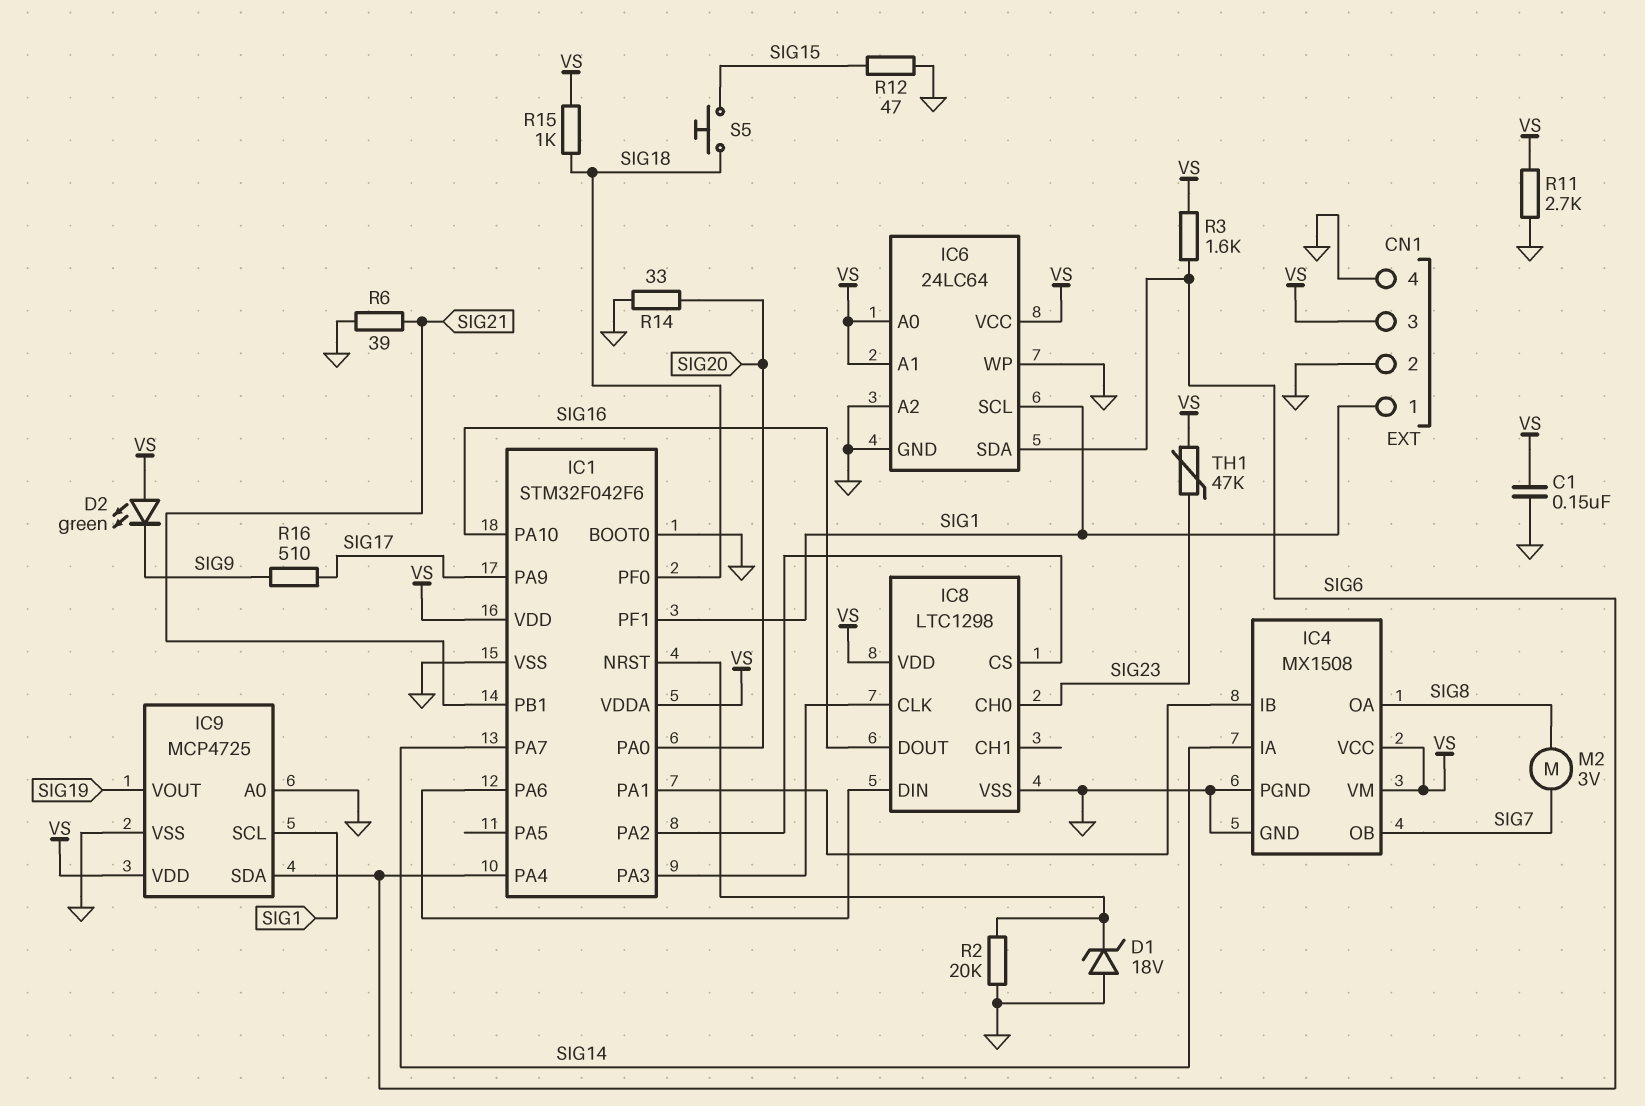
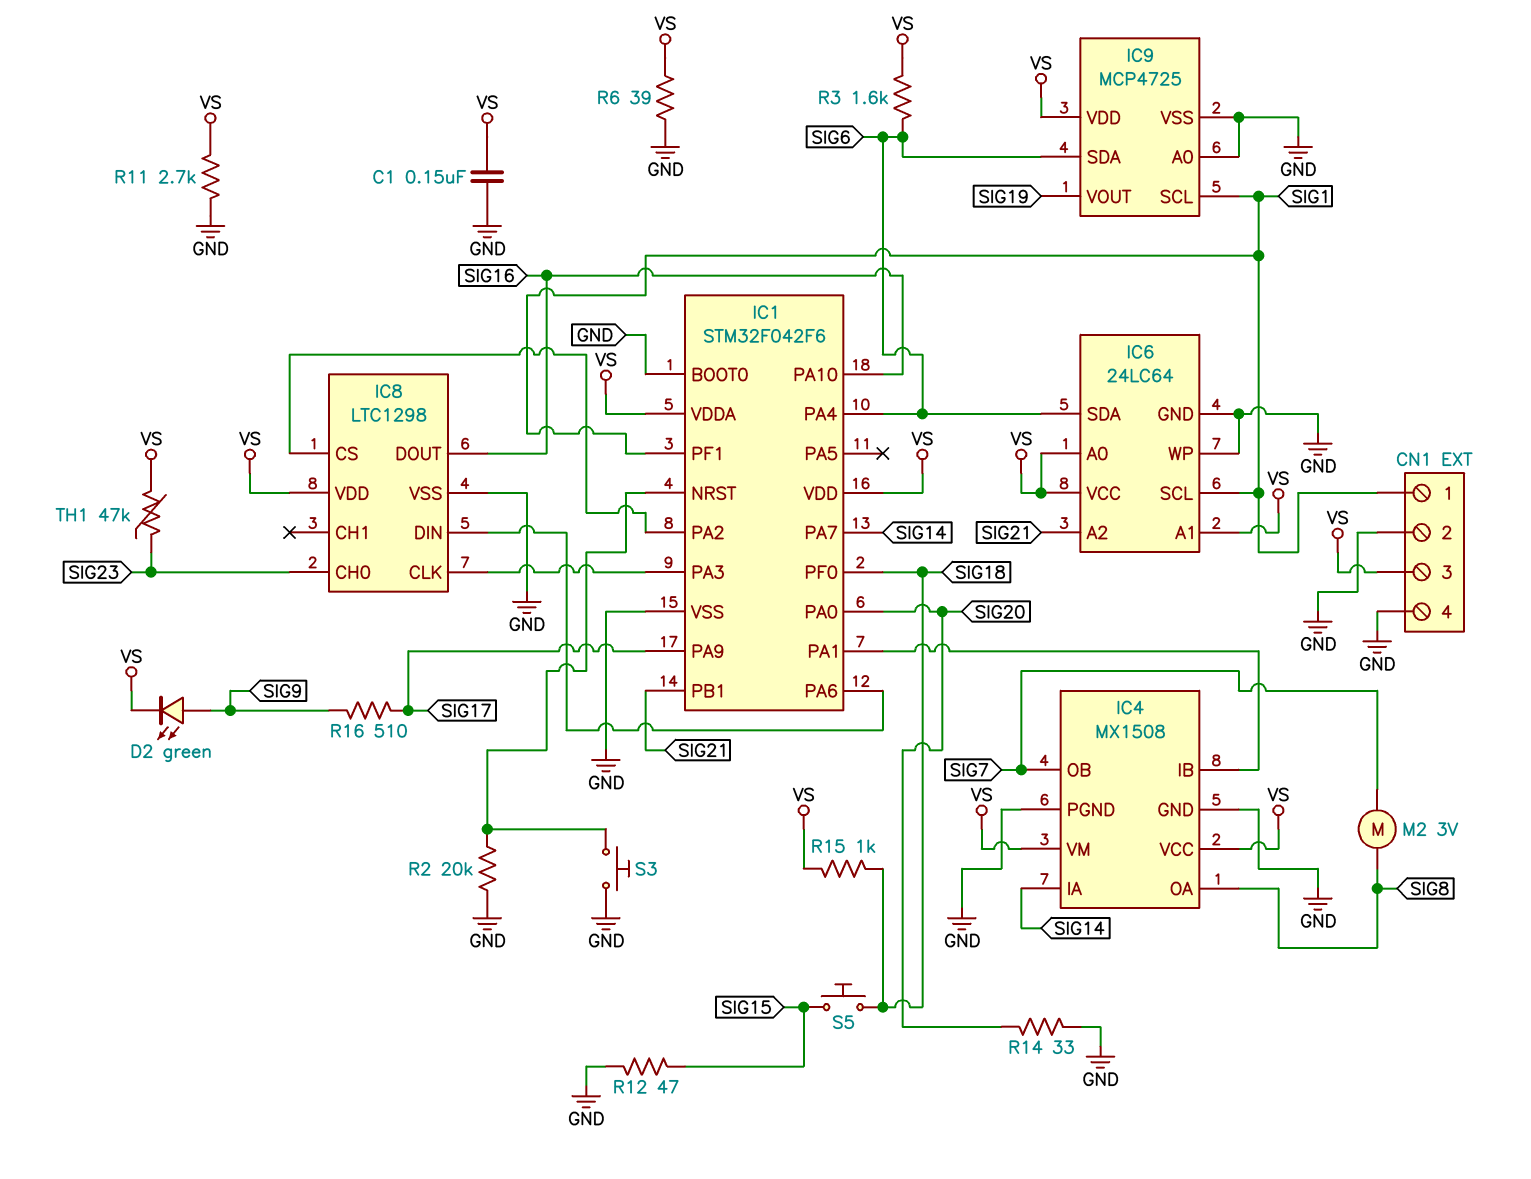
D1: zener 18V (A GND, K IC1/NRST) -> none
D2: LED green (A VS, K SIG9) -> LED green (A SIG9, K VS)
IC6 pin A2: GND -> SIG21
R6: 39 (GND, SIG21) -> 39 (GND, VS)
S3: none -> button (GND, IC1/NRST)

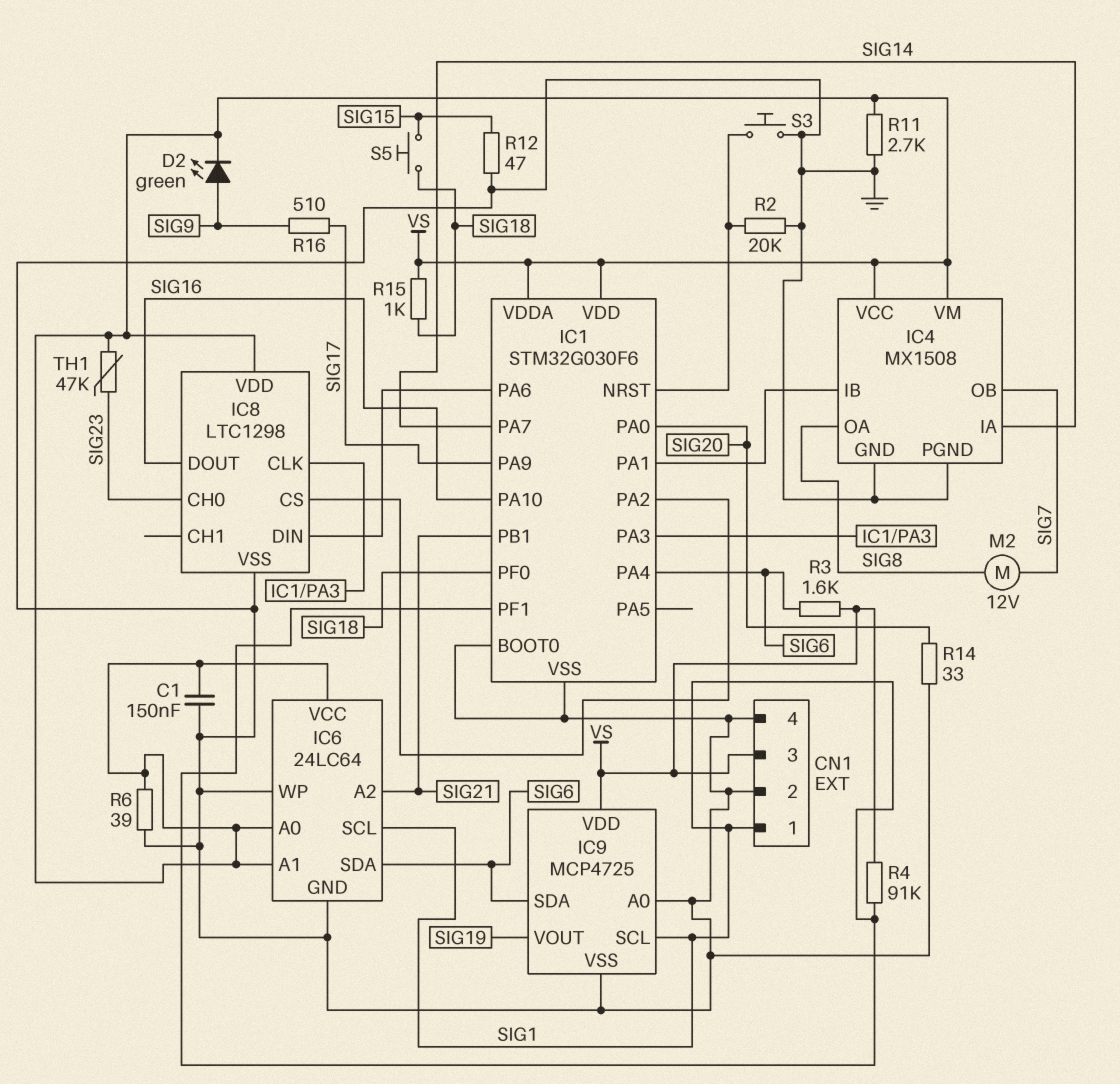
IC1: STM32F042F6 -> STM32G030F6
M2: motor 3V (SIG7, SIG8) -> motor 12V (SIG7, SIG8)
R4: none -> 91k (SIG1, VS)

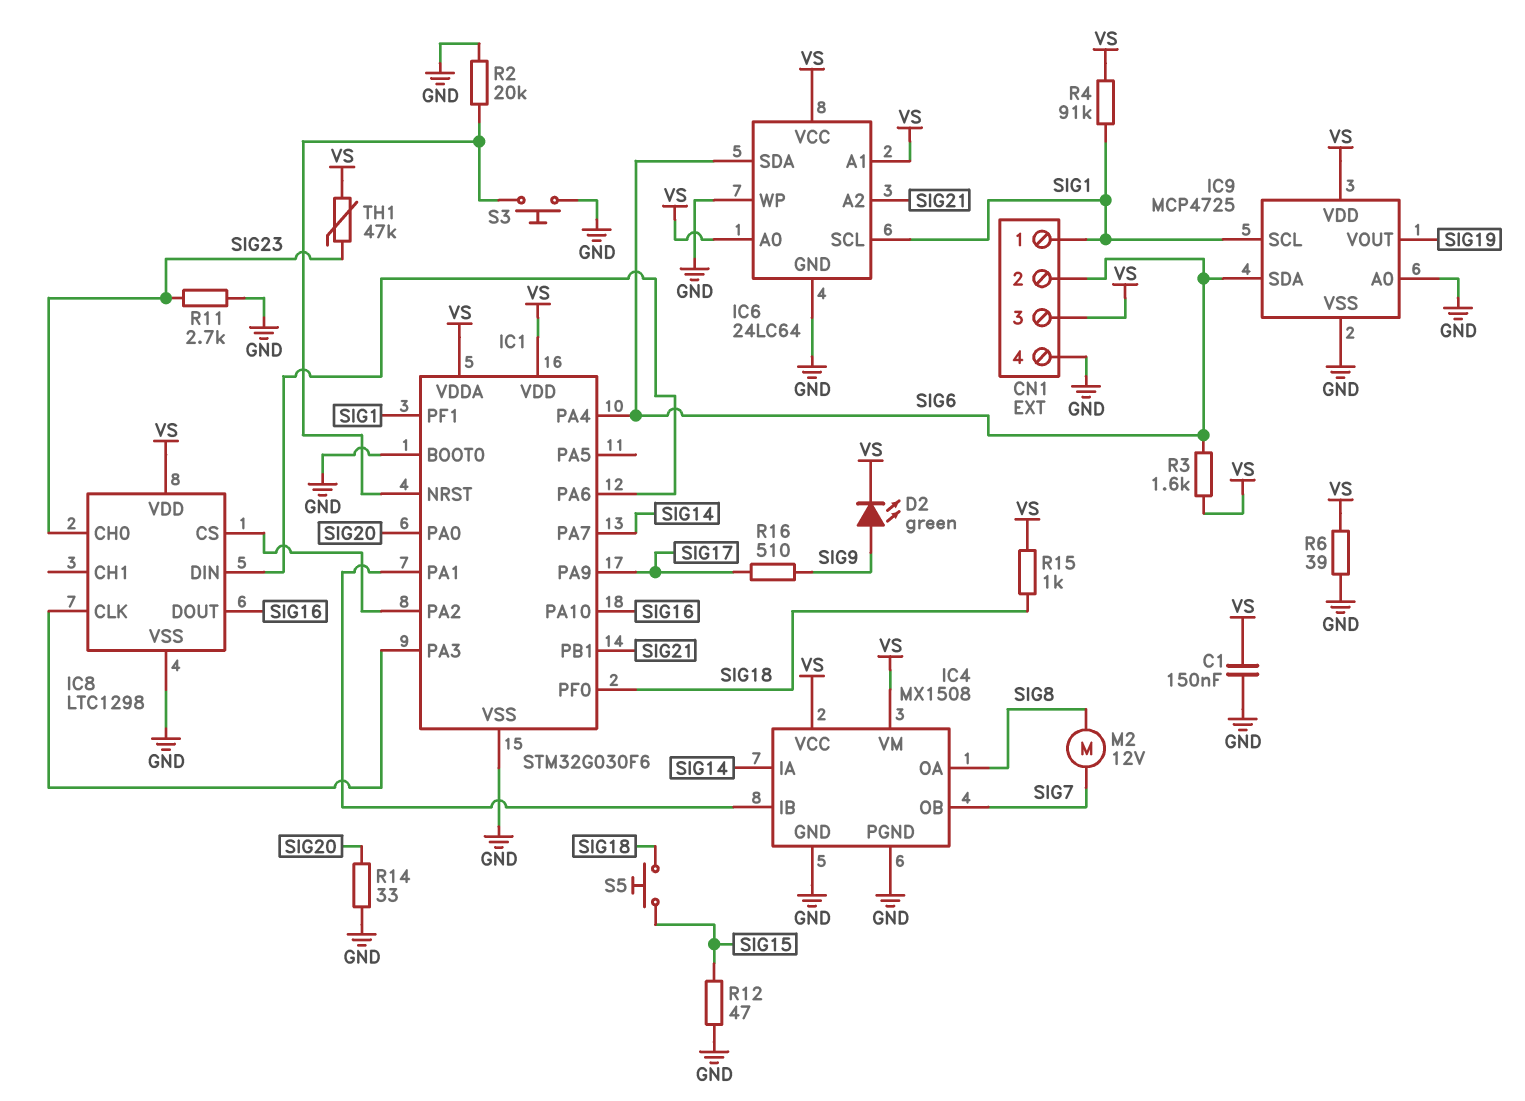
CN1 pin 2: GND -> SIG6
R11: 2.7k (GND, VS) -> 2.7k (GND, SIG23)

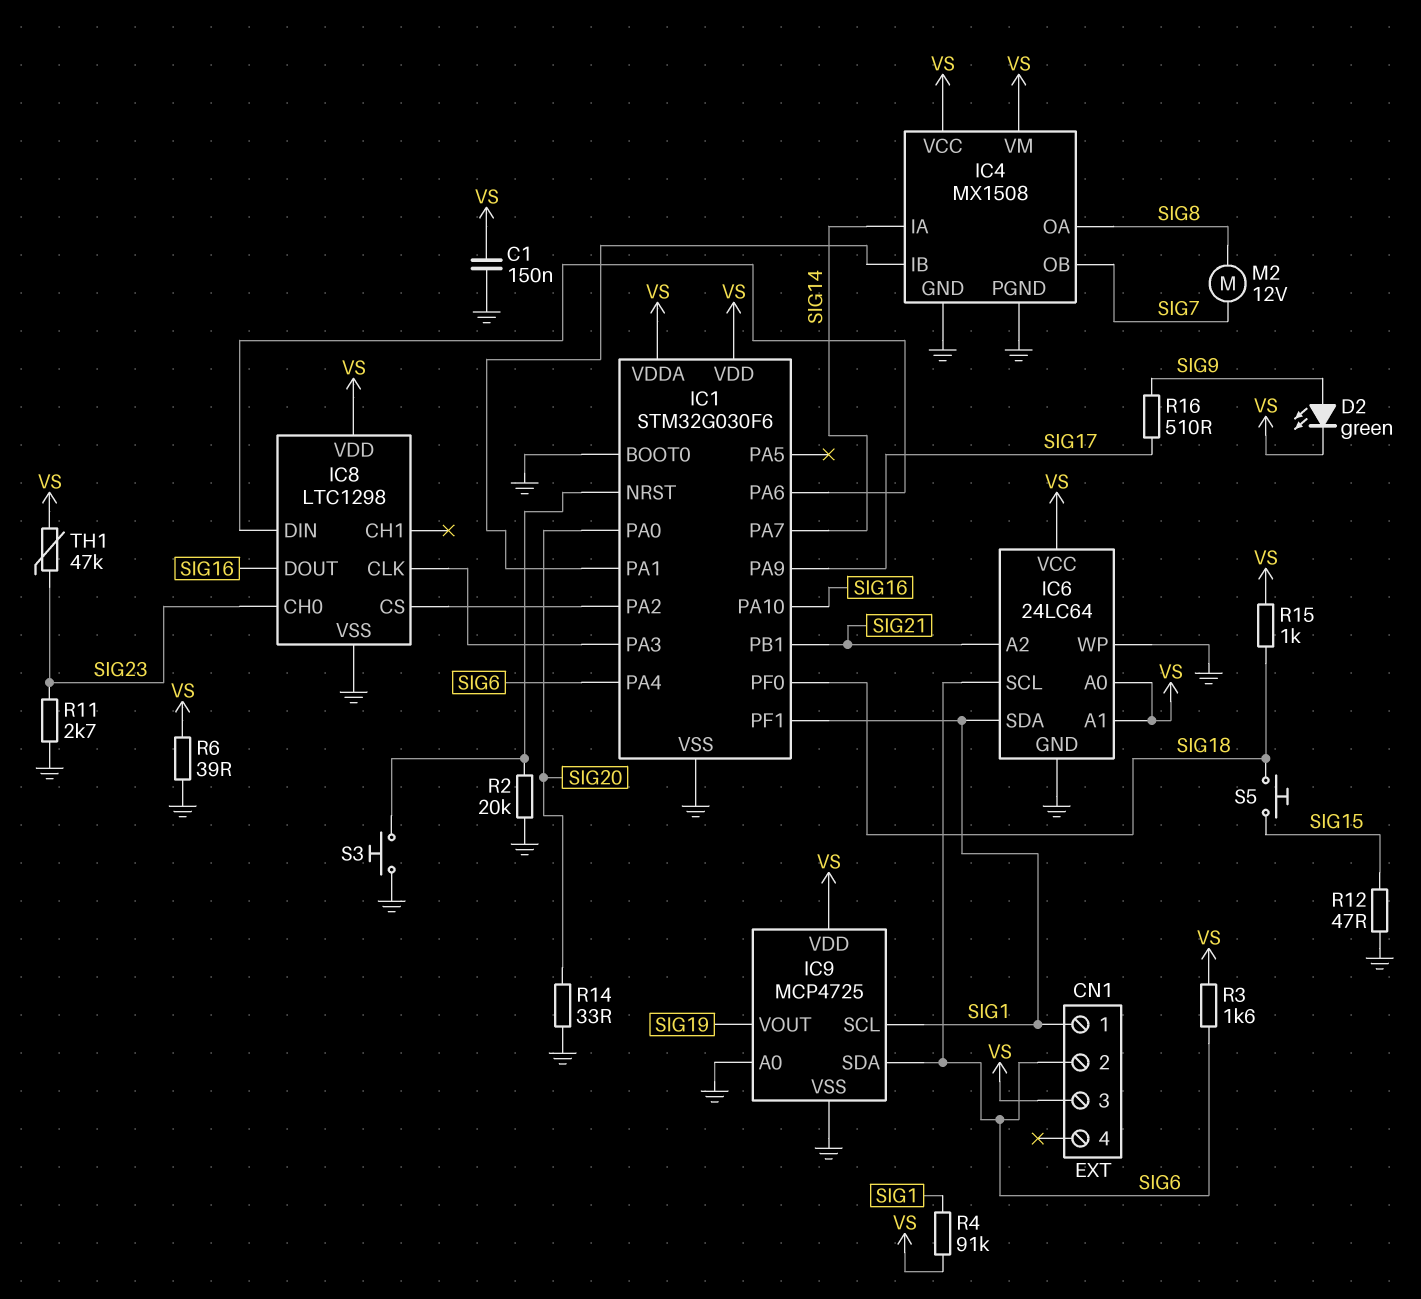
CN1 pin 4: GND -> none
IC6 pin SCL: SIG1 -> SIG6
IC6 pin SDA: SIG6 -> SIG1

